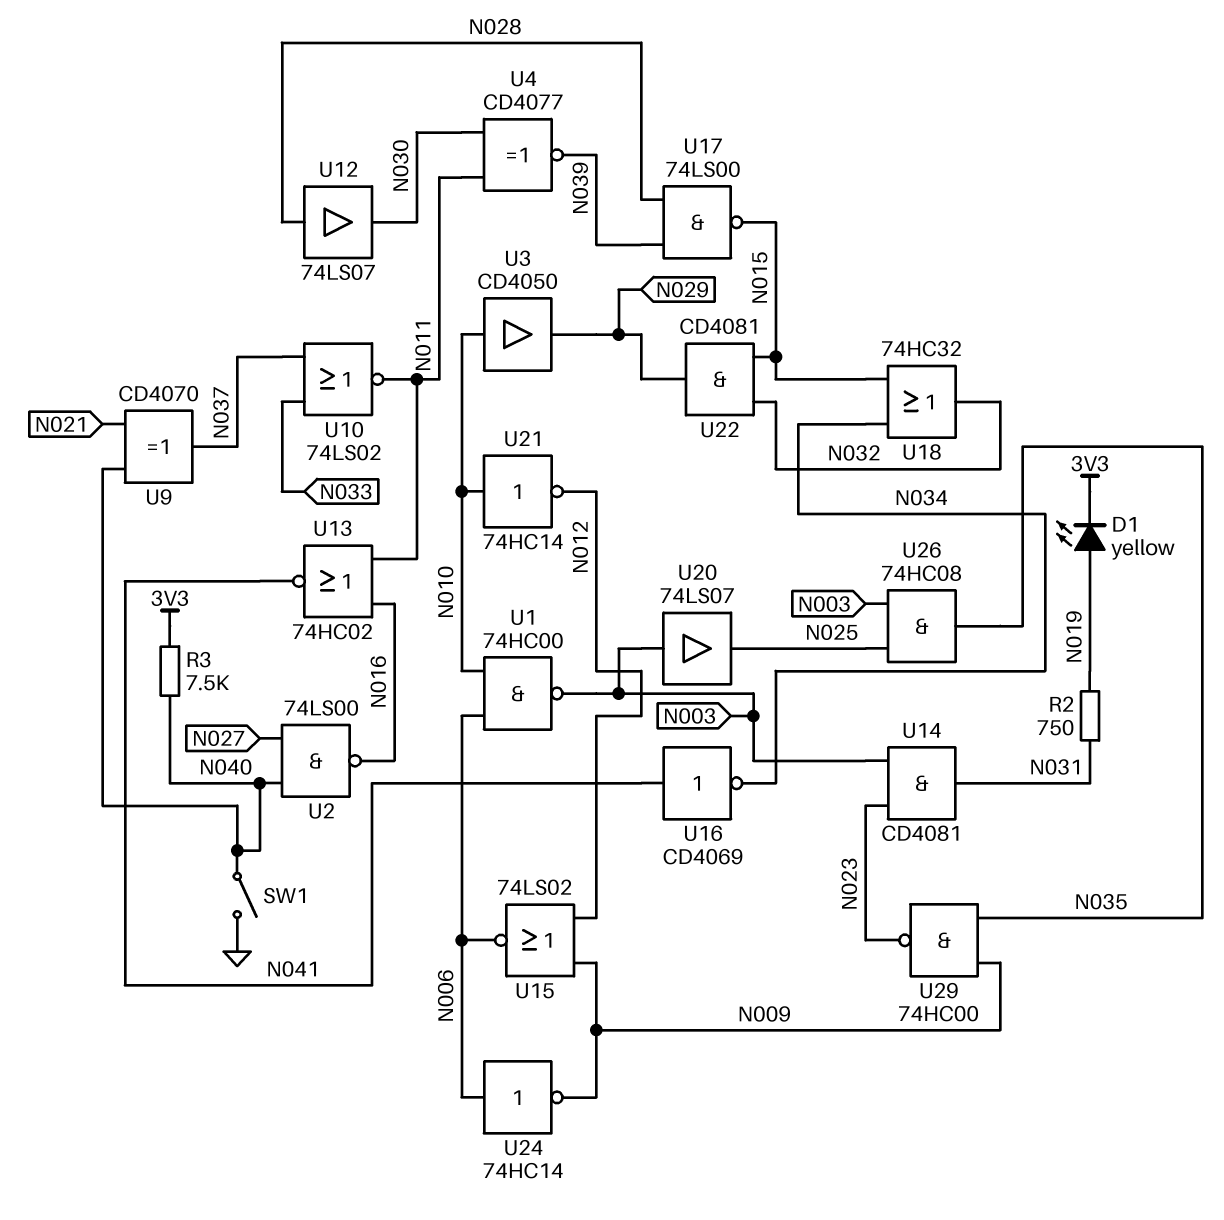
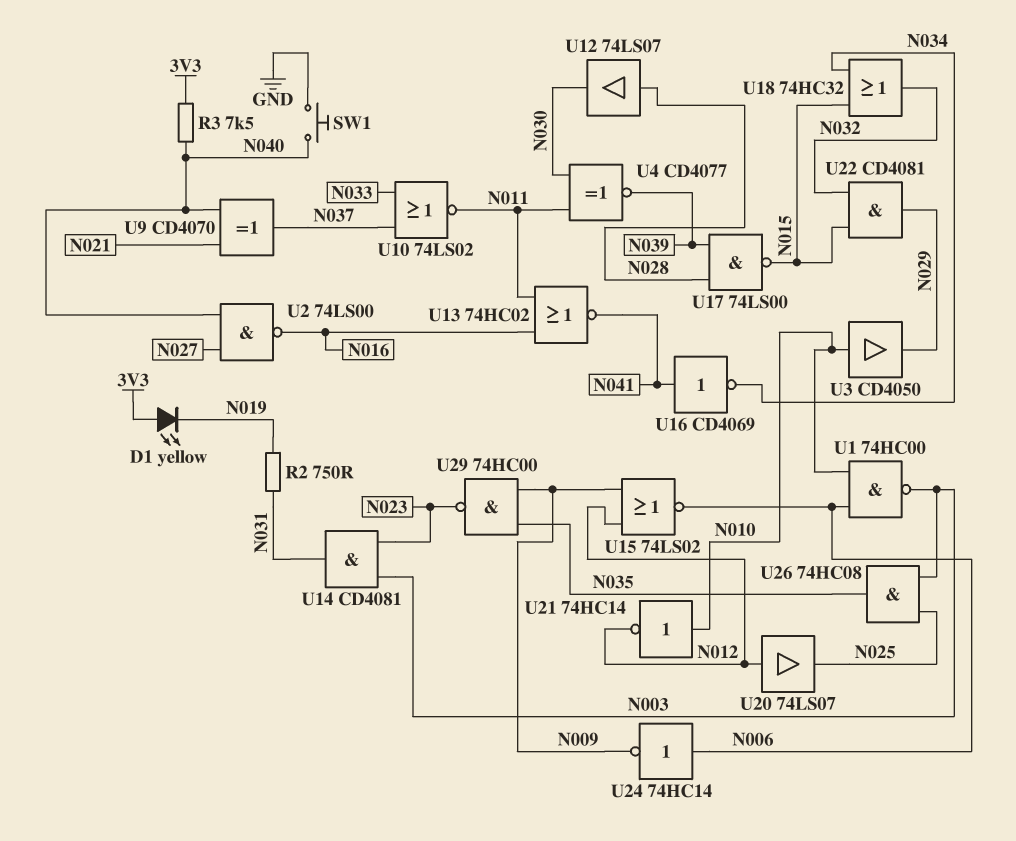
D1: LED yellow (A N019, K 3V3) -> LED yellow (A 3V3, K N019)
SW1: switch (GND, N040) -> button (GND, N040)
U20: buffer 74LS07 (in N003, out N025) -> buffer 74LS07 (in N012, out N025)

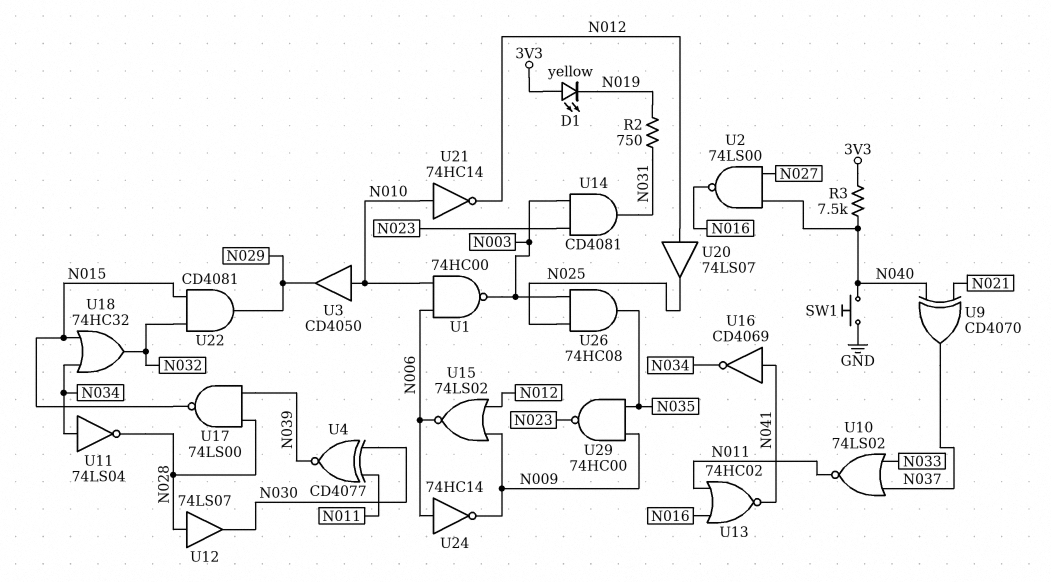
U11: none -> NOT 74LS04 (in N034, out N028)

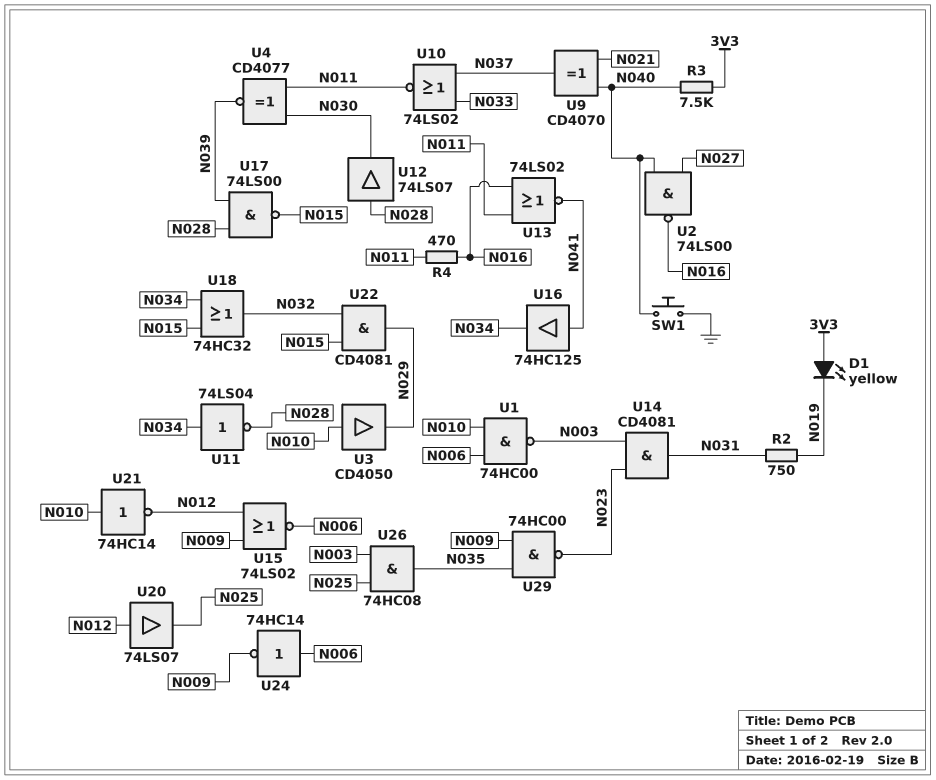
R4: none -> 470 (N011, N016)
U13: NOR 74HC02 (in N011, in N016, out N041) -> NOR 74LS02 (in N011, in N016, out N041)
U16: NOT CD4069 (in N041, out N034) -> buffer 74HC125 (in N041, out N034)

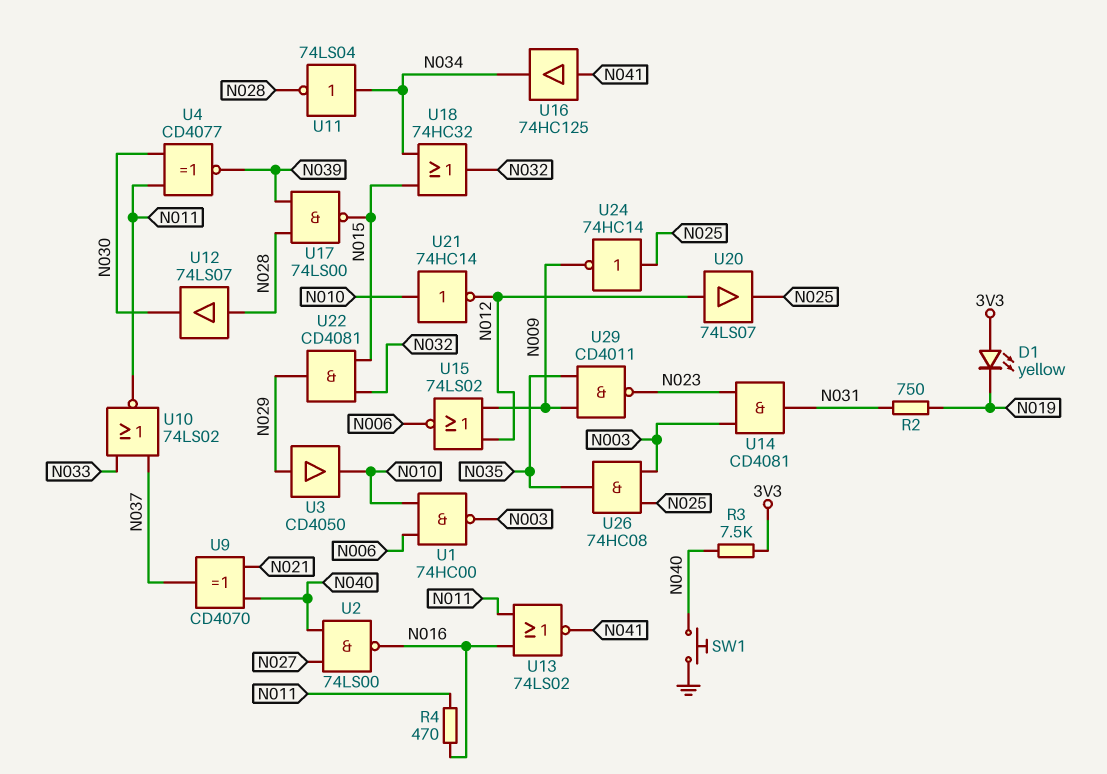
U3: buffer CD4050 (in N010, out N029) -> buffer CD4050 (in N029, out N010)
U24: NOT 74HC14 (in N006, out N009) -> NOT 74HC14 (in N025, out N009)
U29: NAND 74HC00 (in N009, in N035, out N023) -> NAND CD4011 (in N009, in N035, out N023)

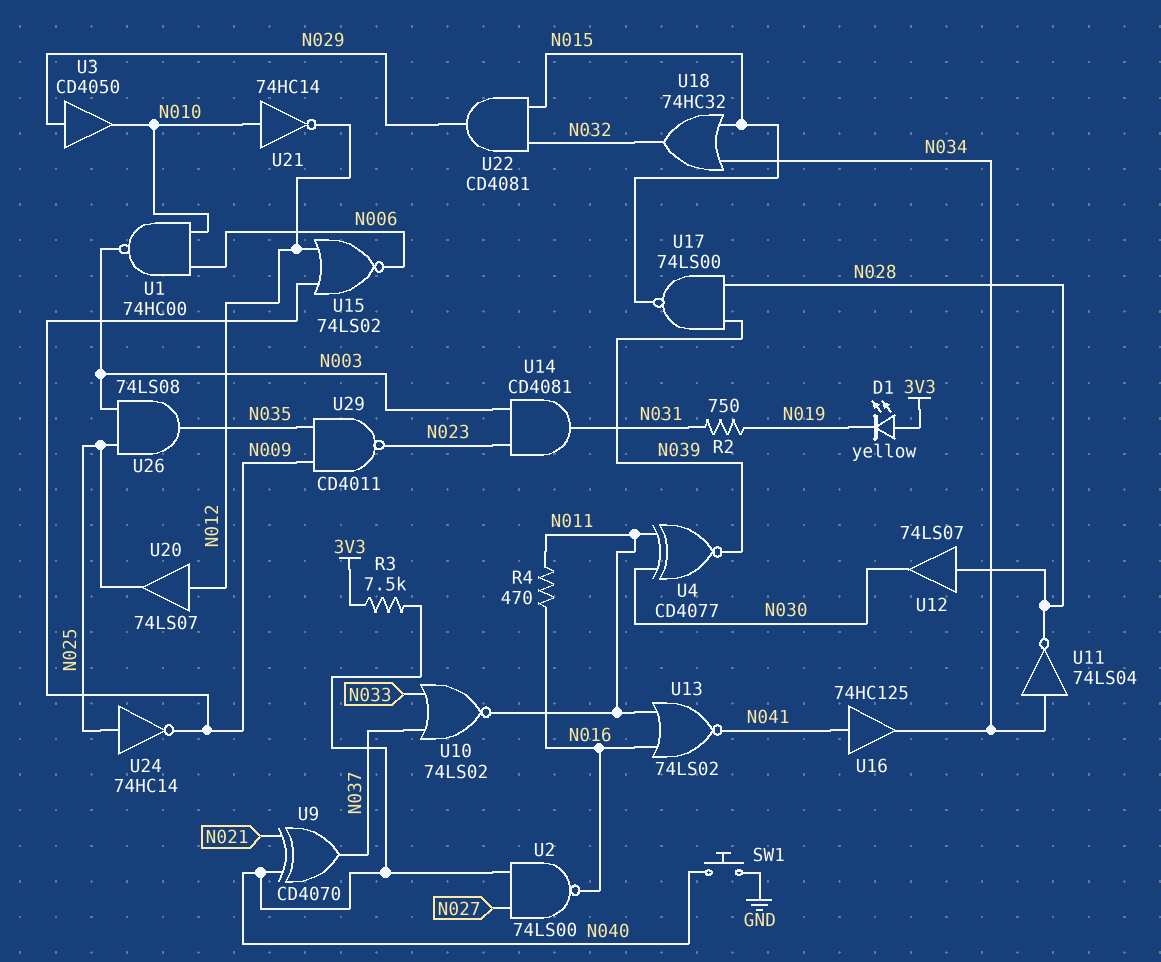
U26: AND 74HC08 (in N003, in N025, out N035) -> AND 74LS08 (in N003, in N025, out N035)

